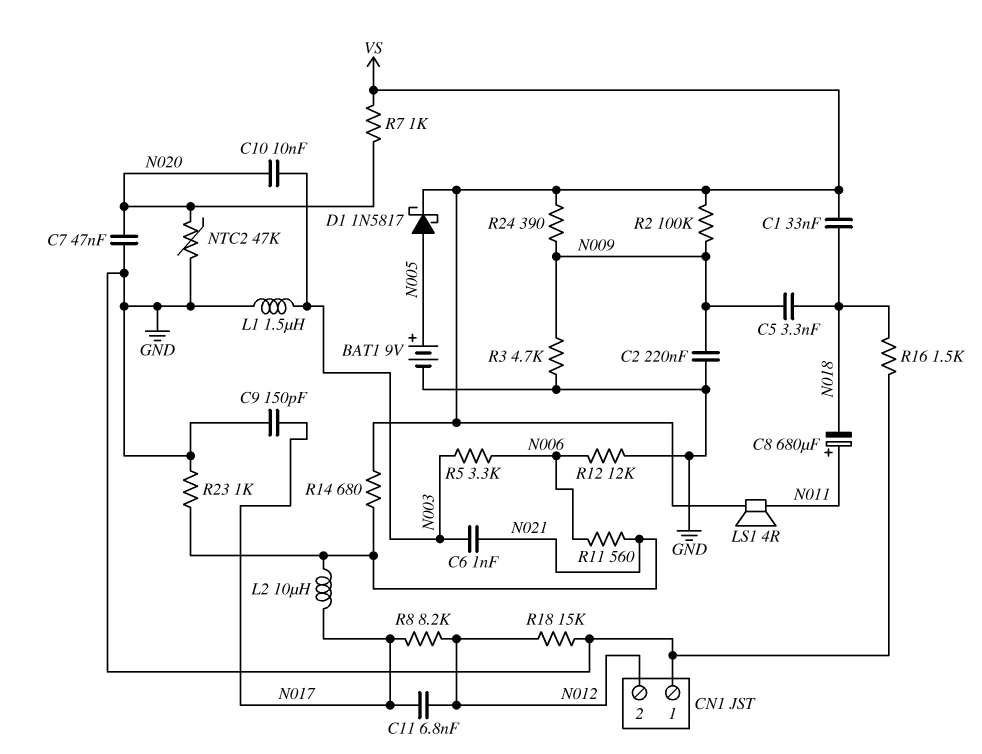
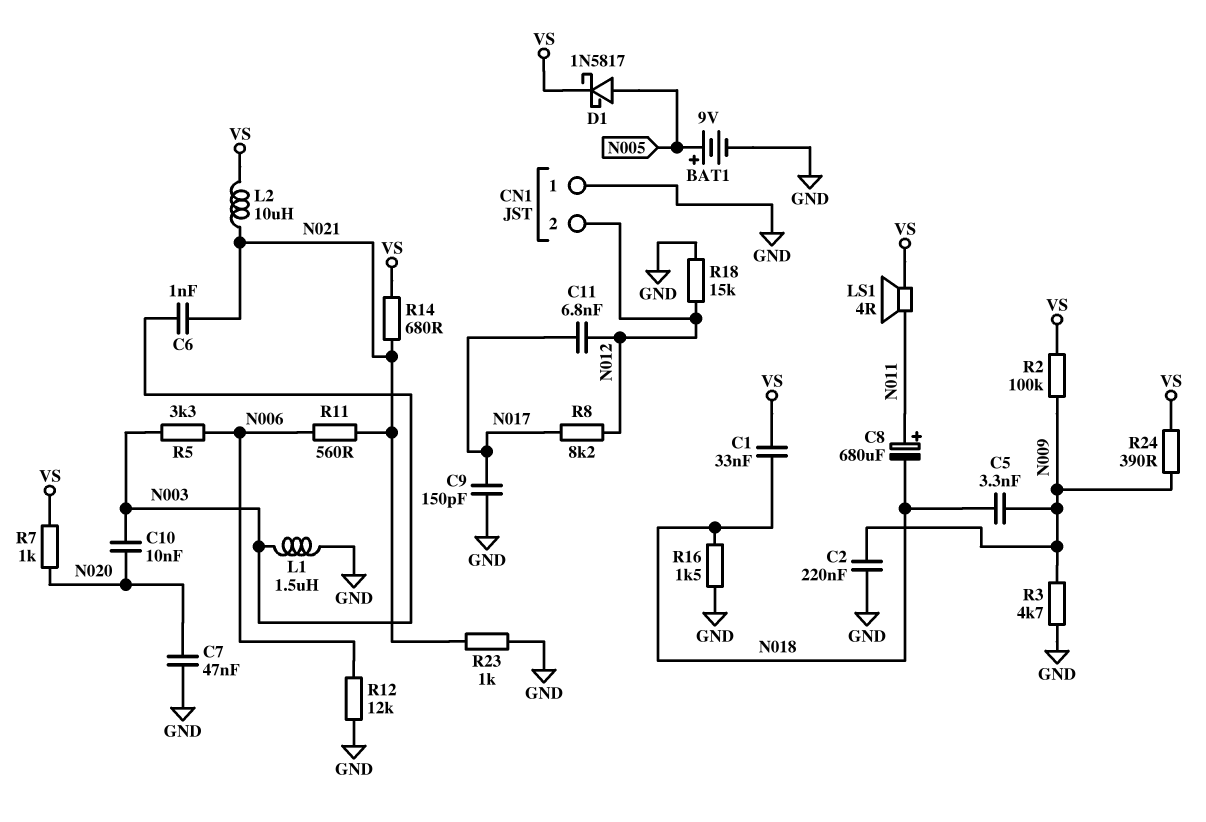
L2: 10uH (N017, N021) -> 10uH (N021, VS)
NTC2: 47k (GND, N020) -> none

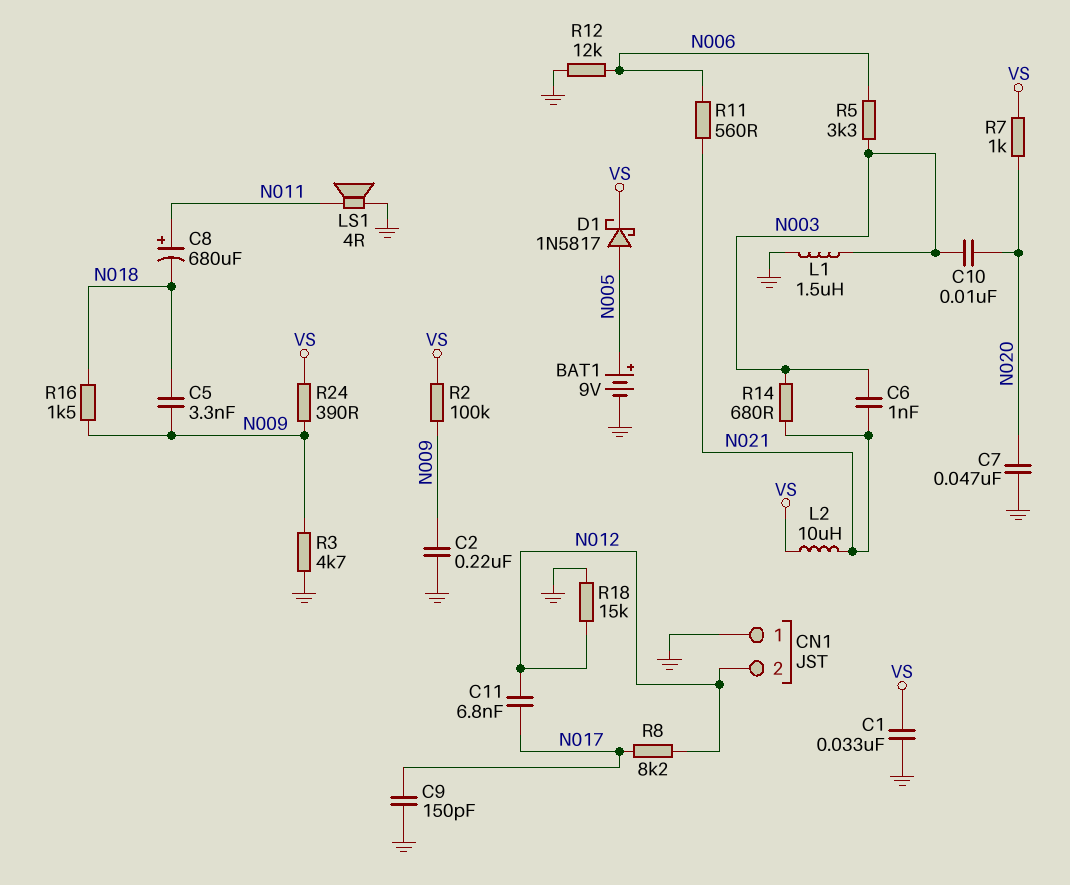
C1: 33nF (N018, VS) -> 33nF (GND, VS)
LS1: speaker 4R (N011, VS) -> speaker 4R (GND, N011)
R14: 680 (N021, VS) -> 680 (N003, N021)
R16: 1.5k (GND, N018) -> 1.5k (N009, N018)
R23: 1k (GND, N021) -> none

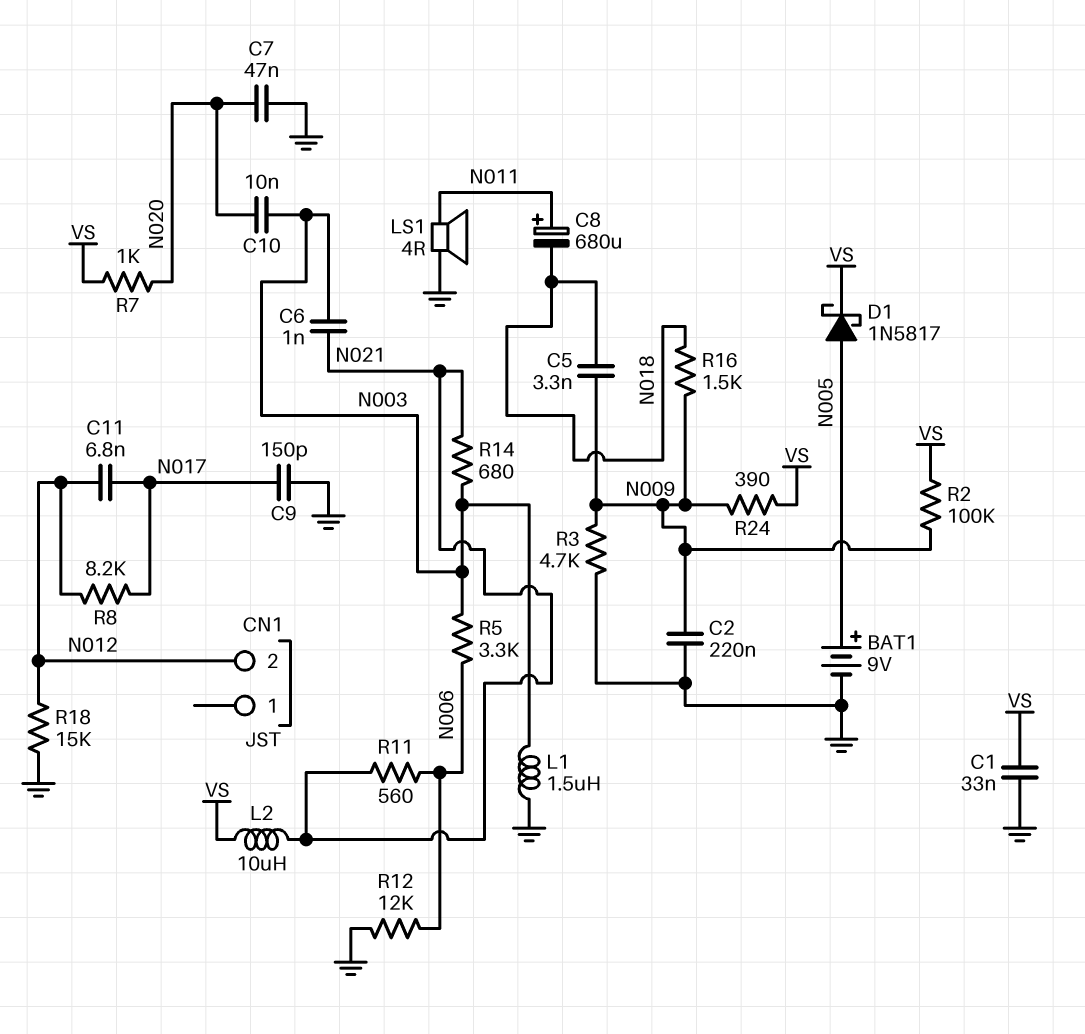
CN1 pin 1: GND -> none

